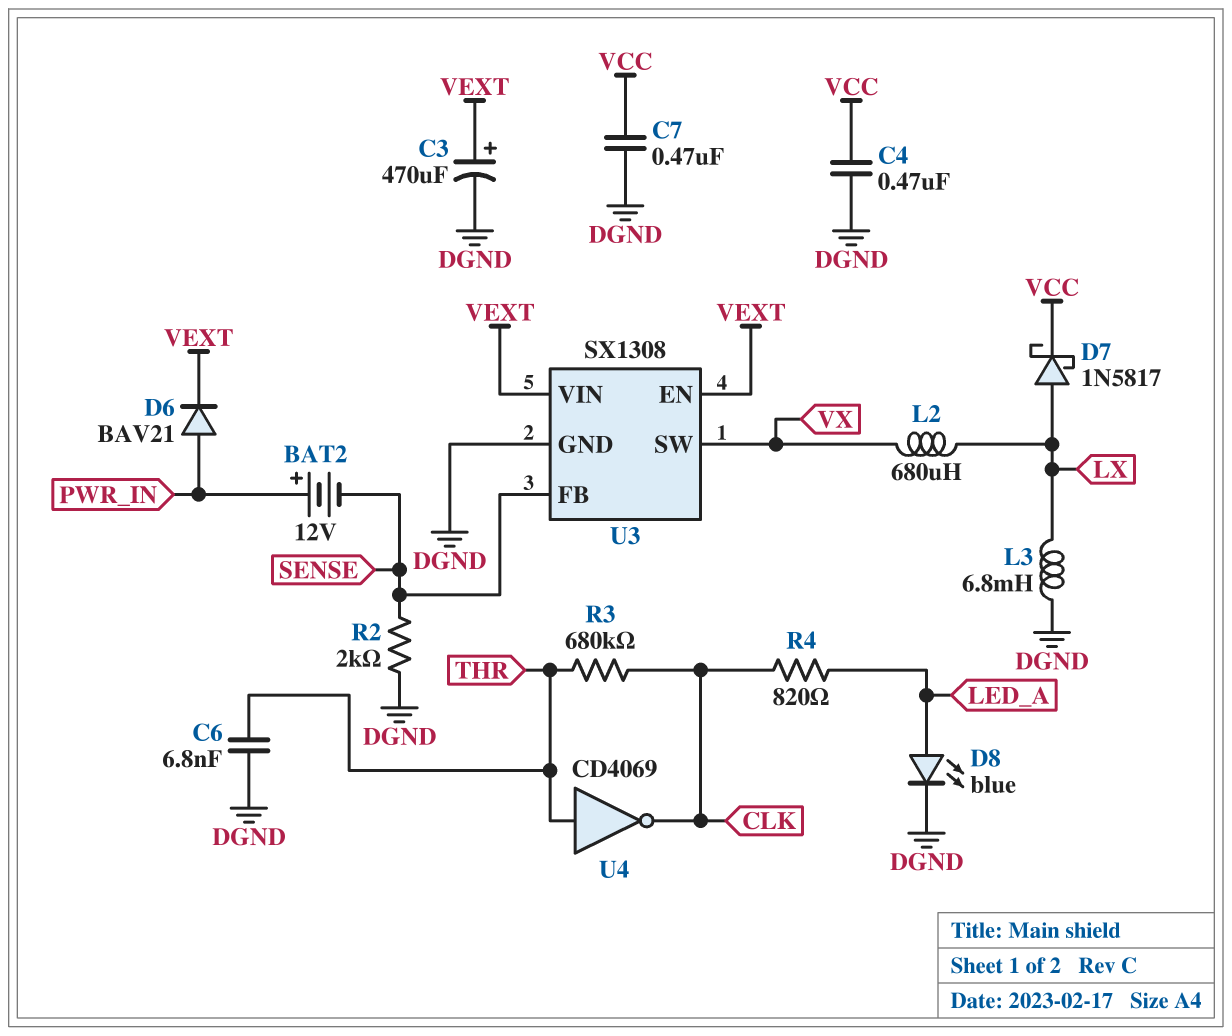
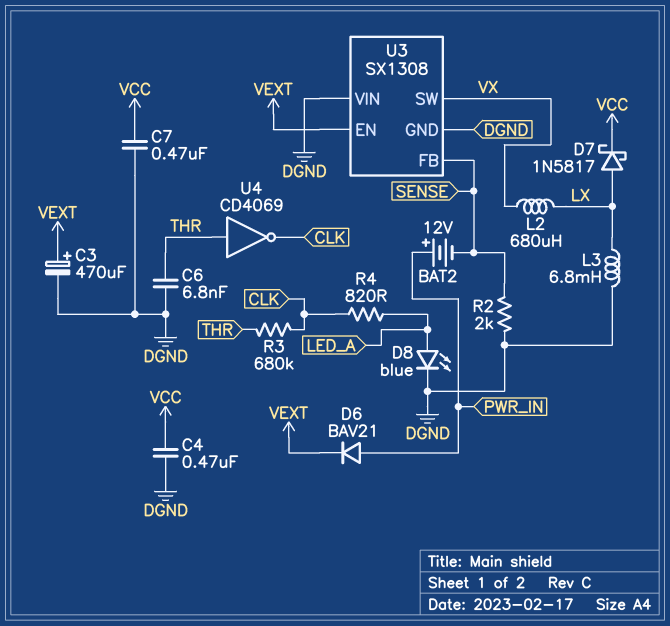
U3 pin VIN: VEXT -> DGND

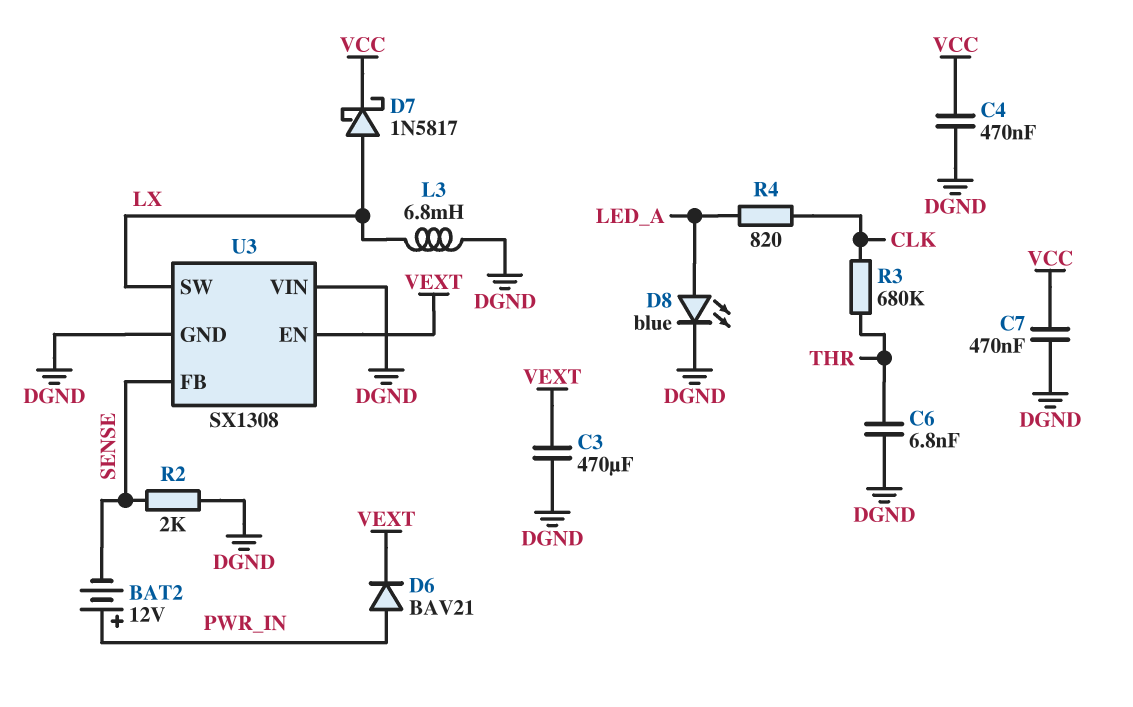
C3: 470uF (plus VEXT, minus DGND) -> 470uF (DGND, VEXT)
L2: 680uH (LX, VX) -> none
U3 pin SW: VX -> LX
U4: NOT CD4069 (in THR, out CLK) -> none

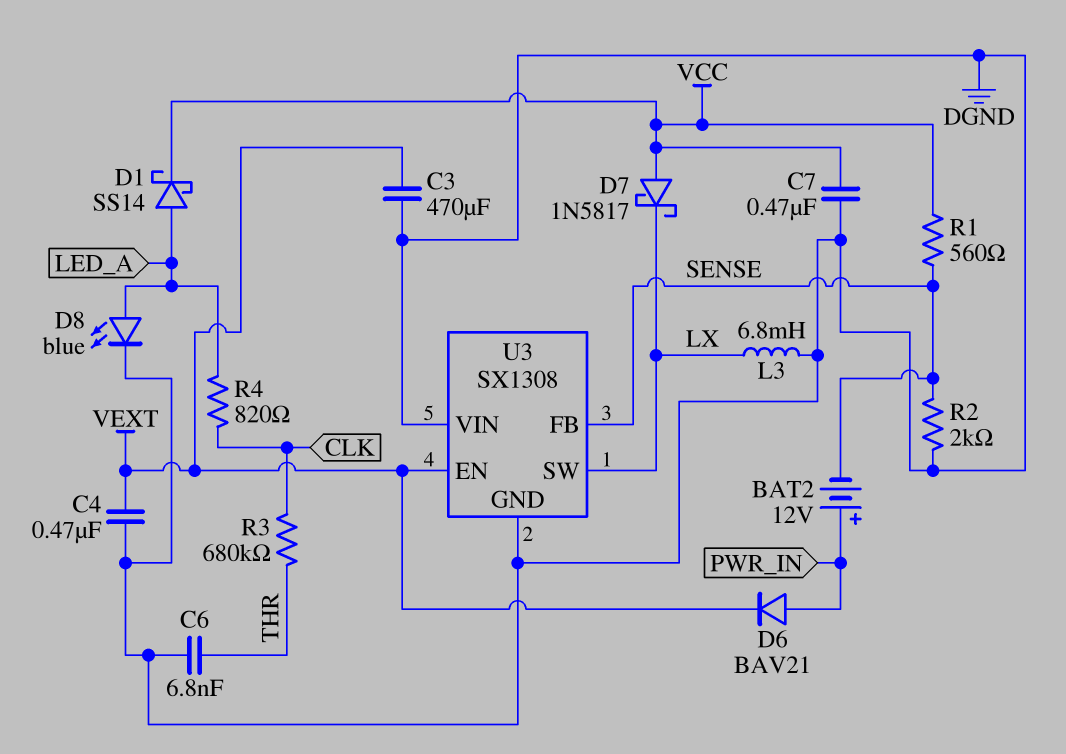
C4: 470nF (DGND, VCC) -> 470nF (DGND, VEXT)
D1: none -> schottky SS14 (A LED_A, K VCC)
D7: schottky 1N5817 (A LX, K VCC) -> schottky 1N5817 (A VCC, K LX)
R1: none -> 560 (SENSE, VCC)

